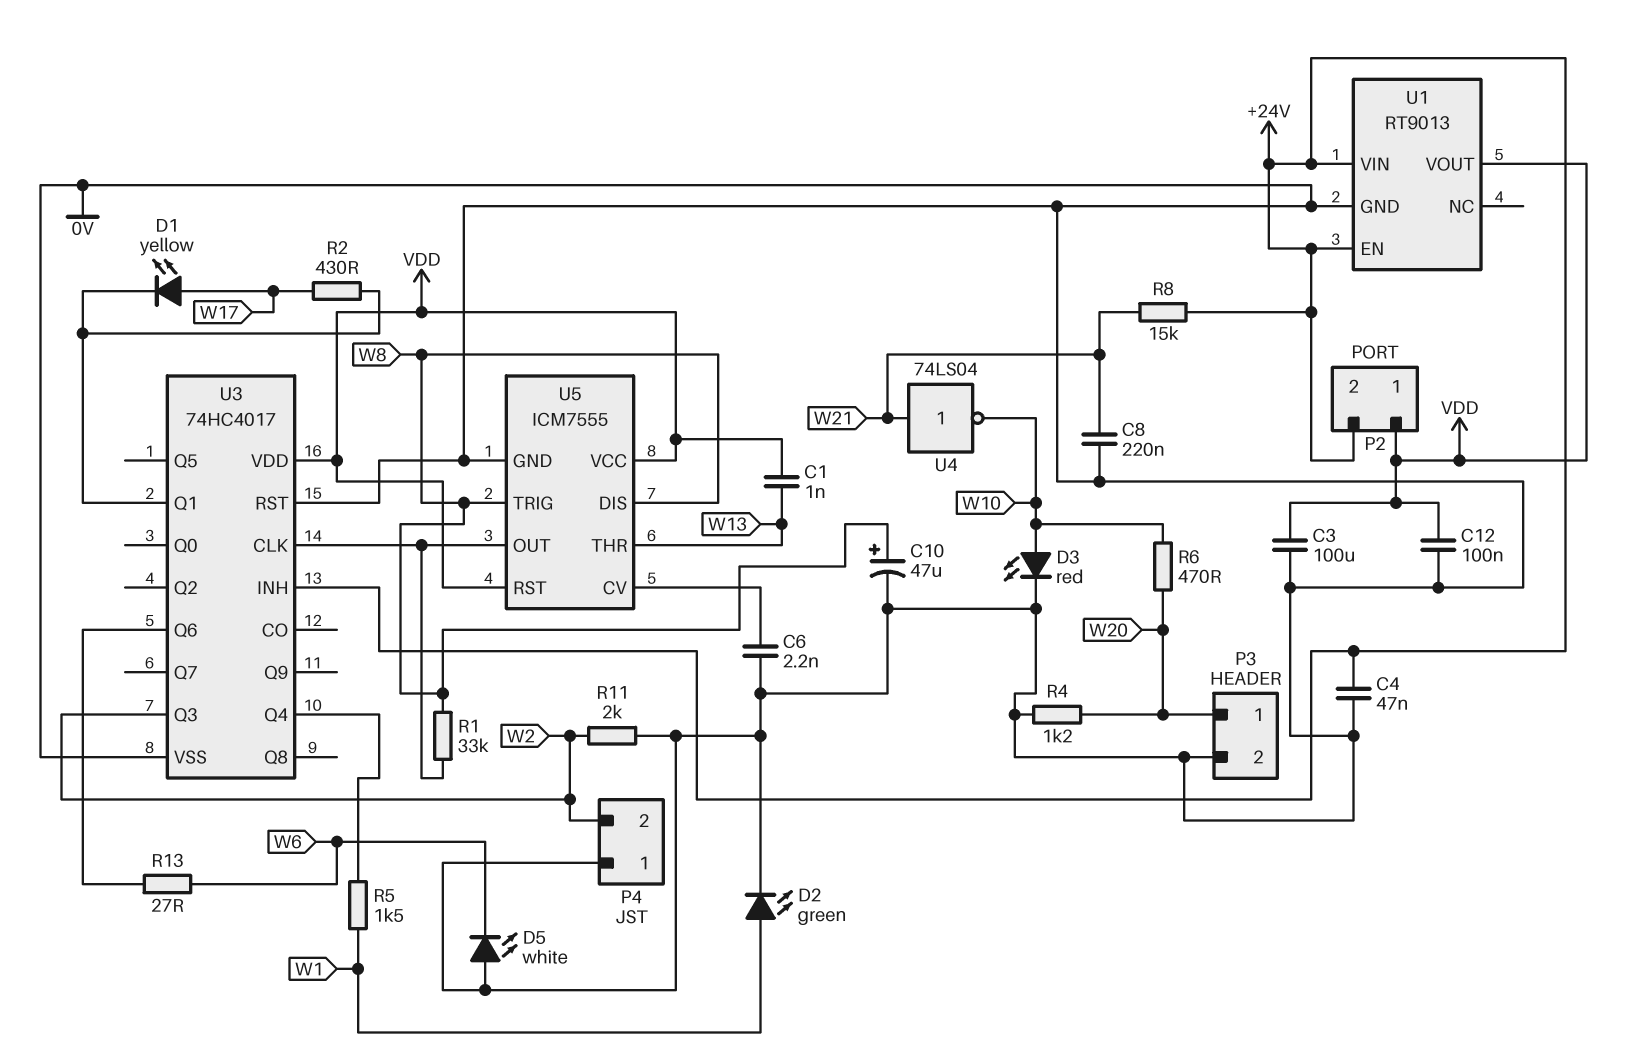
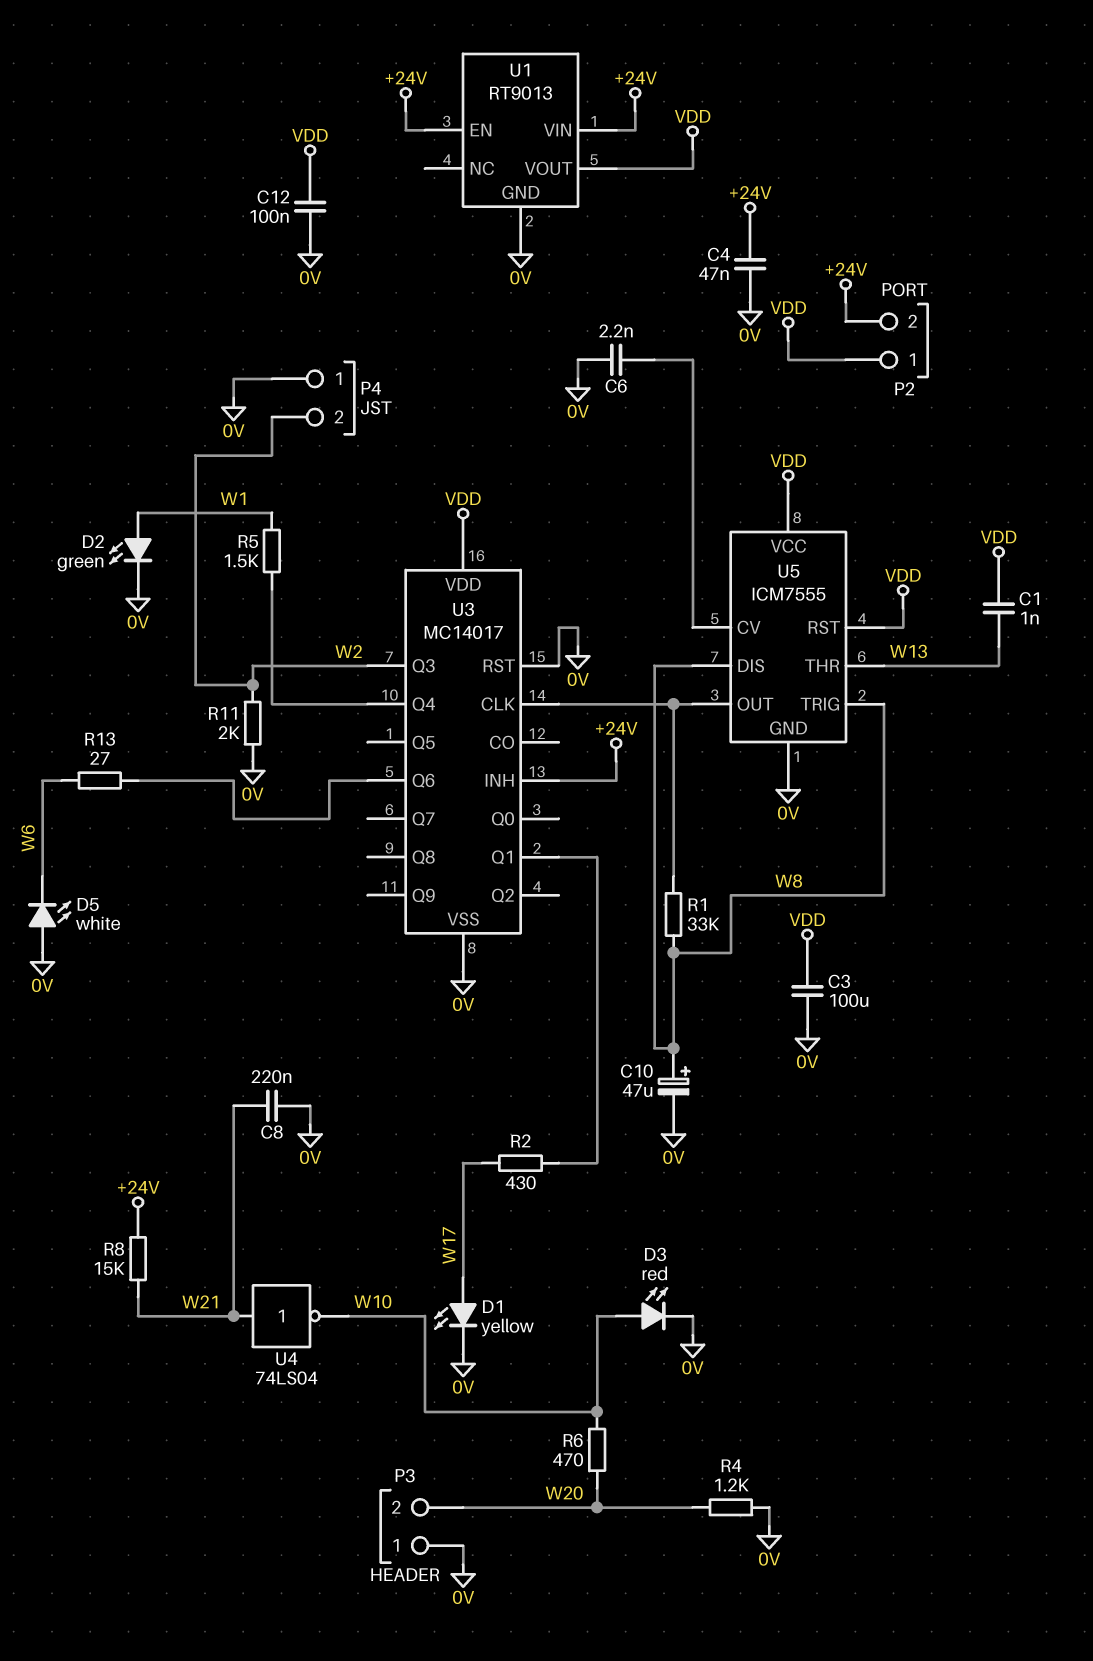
D1: LED yellow (A W17, K U3/Q1) -> LED yellow (A W17, K 0V)
P3 pin 1: W20 -> 0V
P3 pin 2: 0V -> W20
U3: 74HC4017 -> MC14017

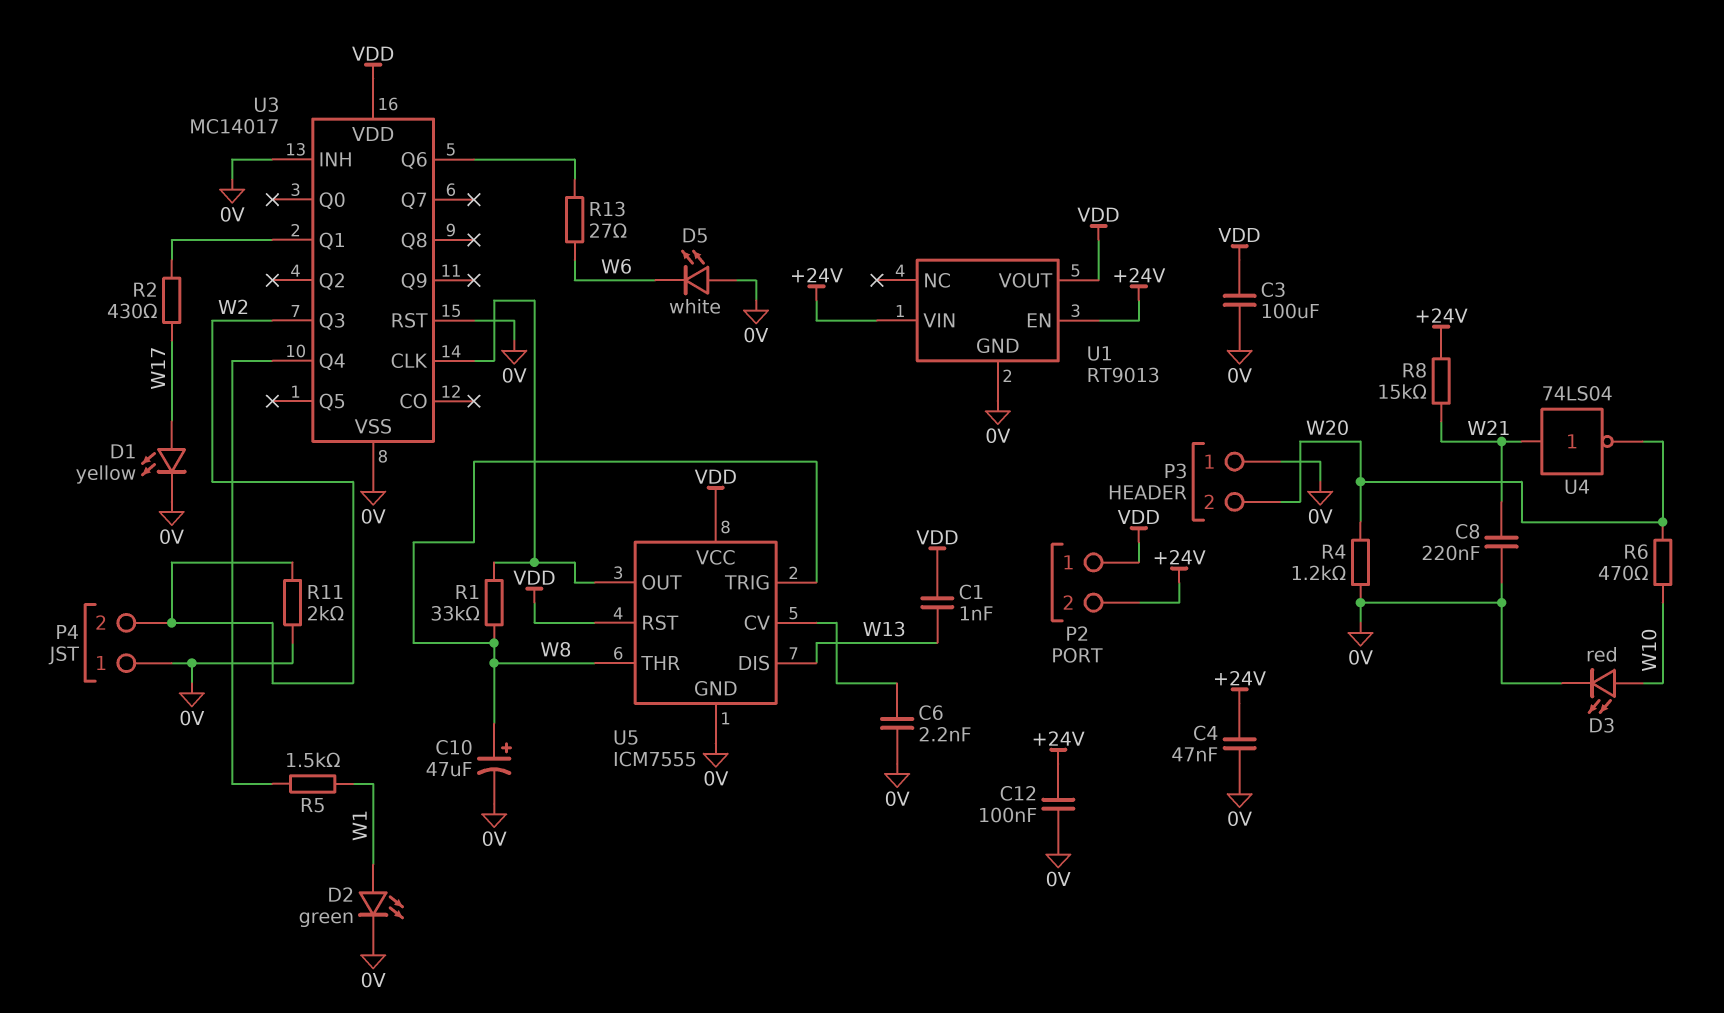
C12: 100nF (0V, VDD) -> 100nF (+24V, 0V)
U3 pin INH: +24V -> 0V
U4: NOT 74LS04 (in W21, out W10) -> NOT 74LS04 (in W21, out W20)
U5 pin DIS: W8 -> W13
U5 pin THR: W13 -> W8

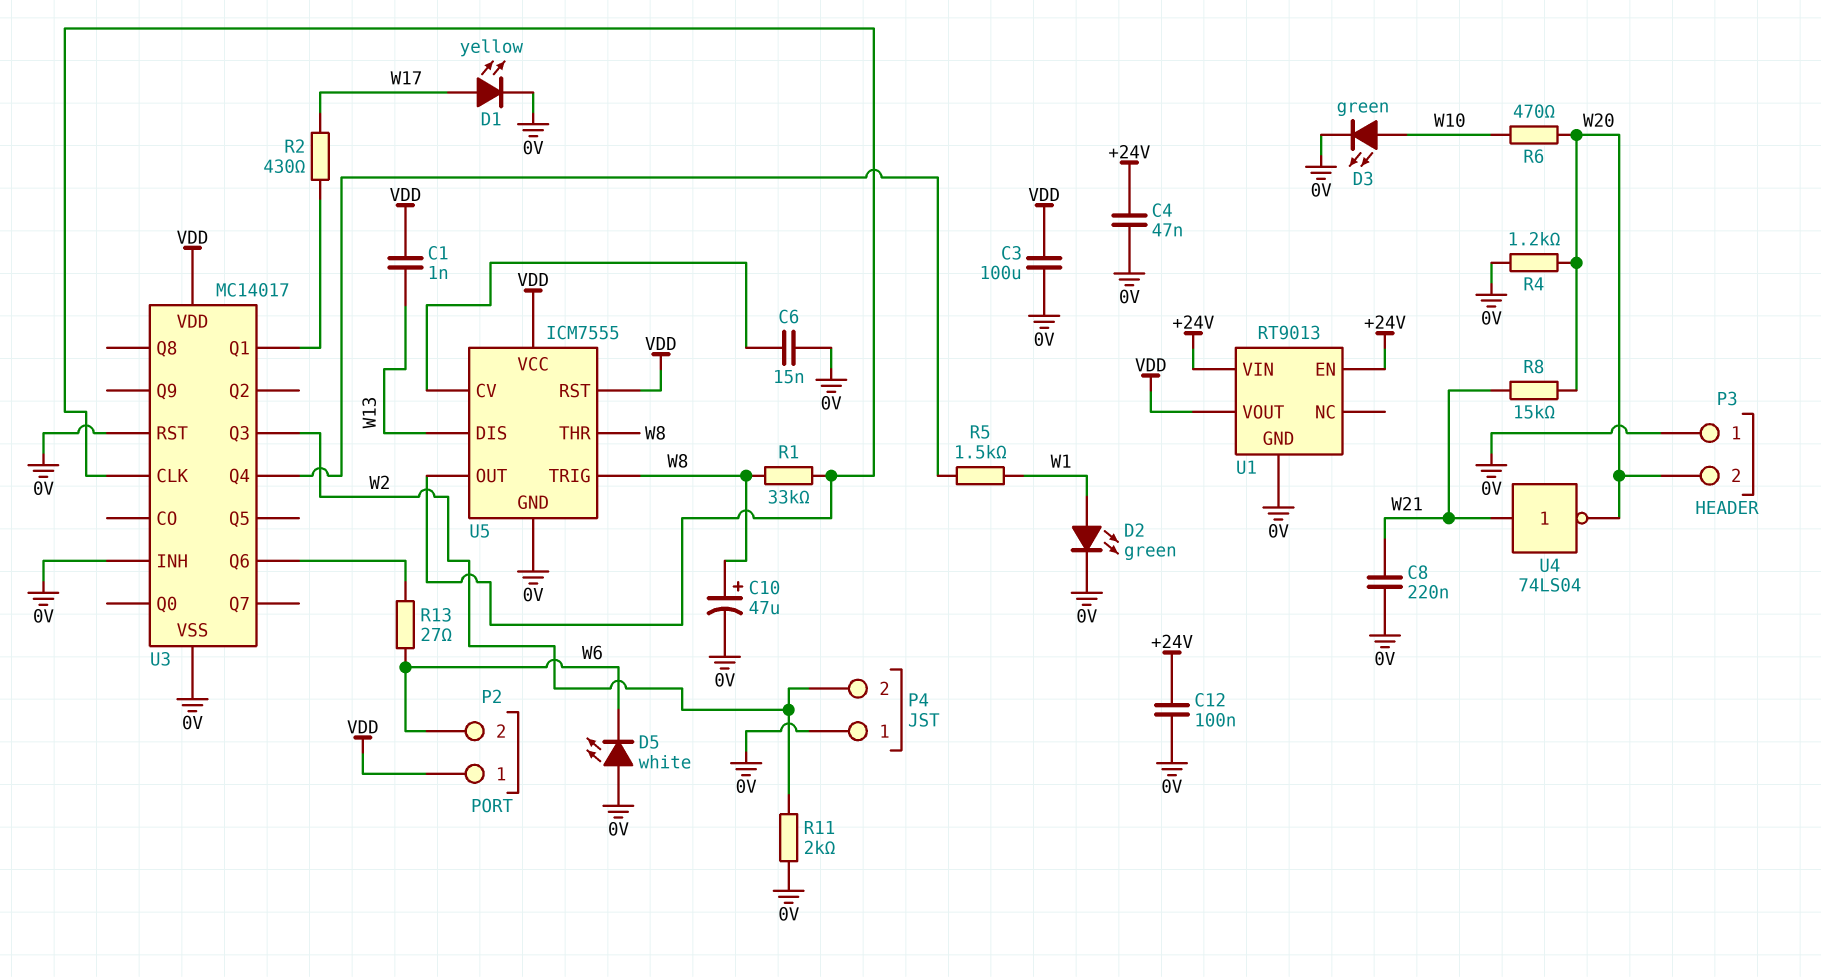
C6: 2.2nF (0V, U5/CV) -> 15nF (0V, U5/CV)
D3: LED red (A W10, K 0V) -> LED green (A W10, K 0V)
P2 pin 2: +24V -> W6
R8: 15k (+24V, W21) -> 15k (W20, W21)

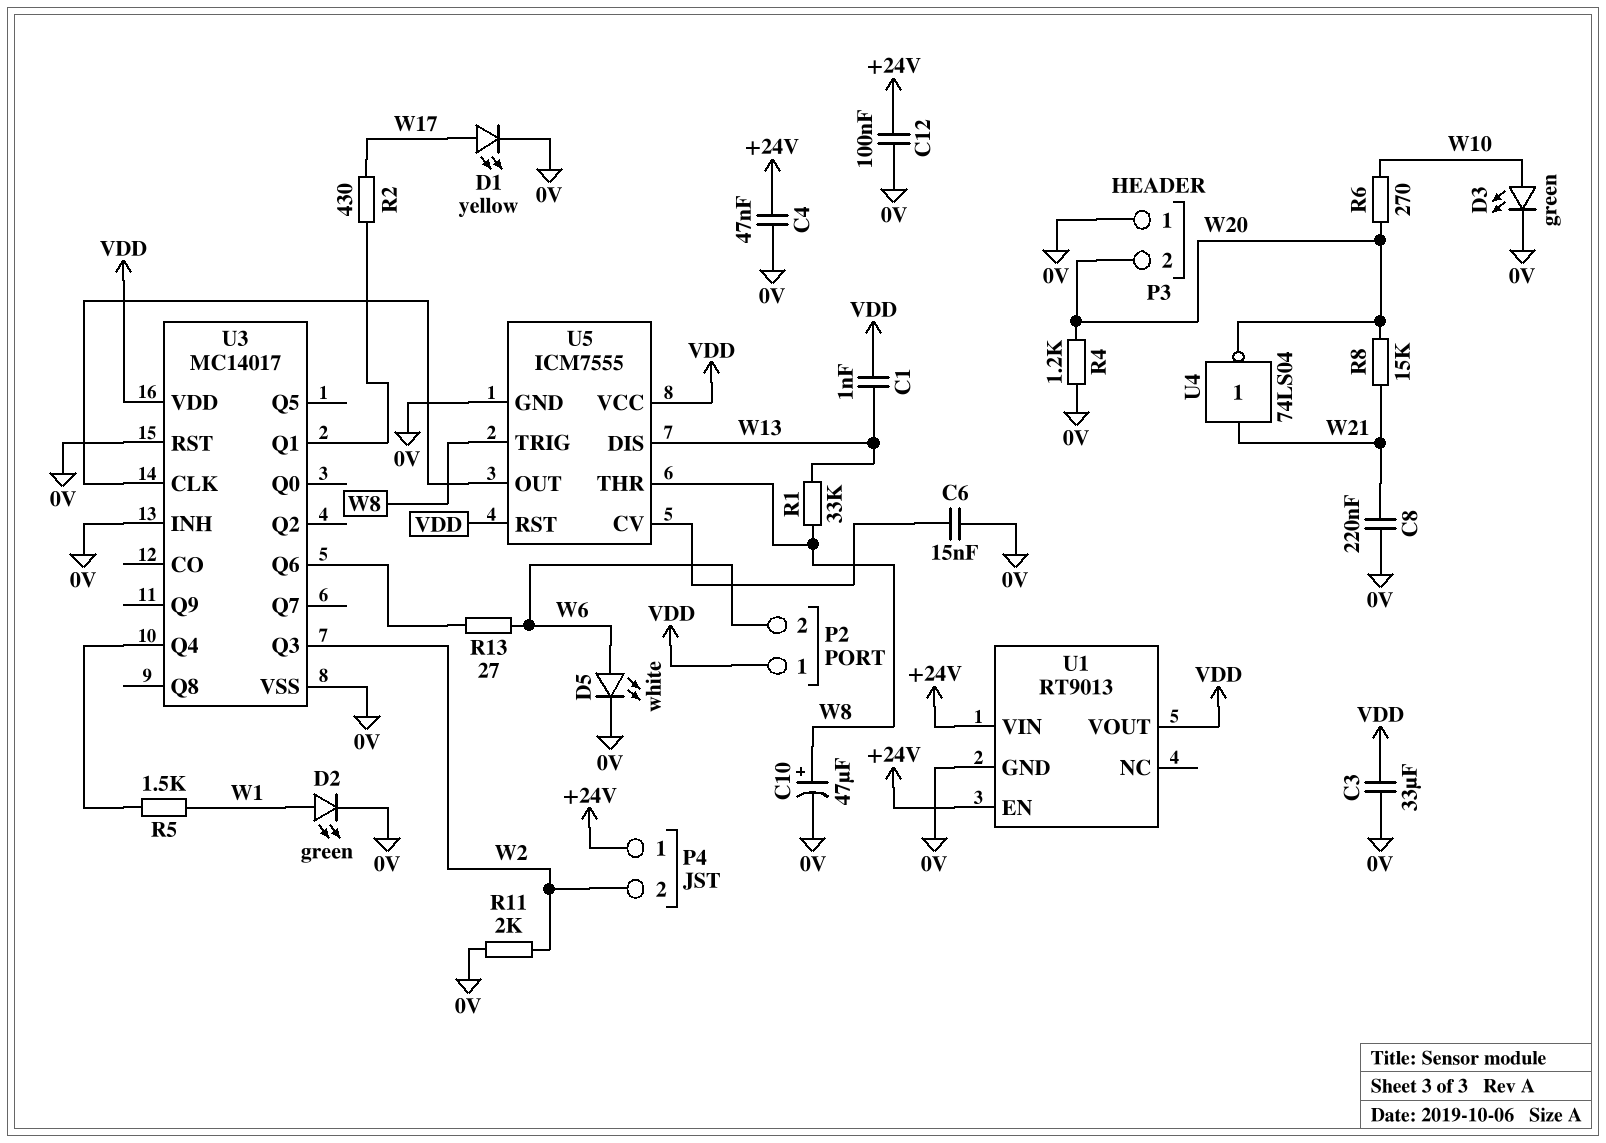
C3: 100uF (0V, VDD) -> 33uF (0V, VDD)
D5: LED white (A 0V, K W6) -> LED white (A W6, K 0V)
P4 pin 1: 0V -> +24V
R1: 33k (U3/CLK, W8) -> 33k (W8, W13)
R6: 470 (W10, W20) -> 270 (W10, W20)

